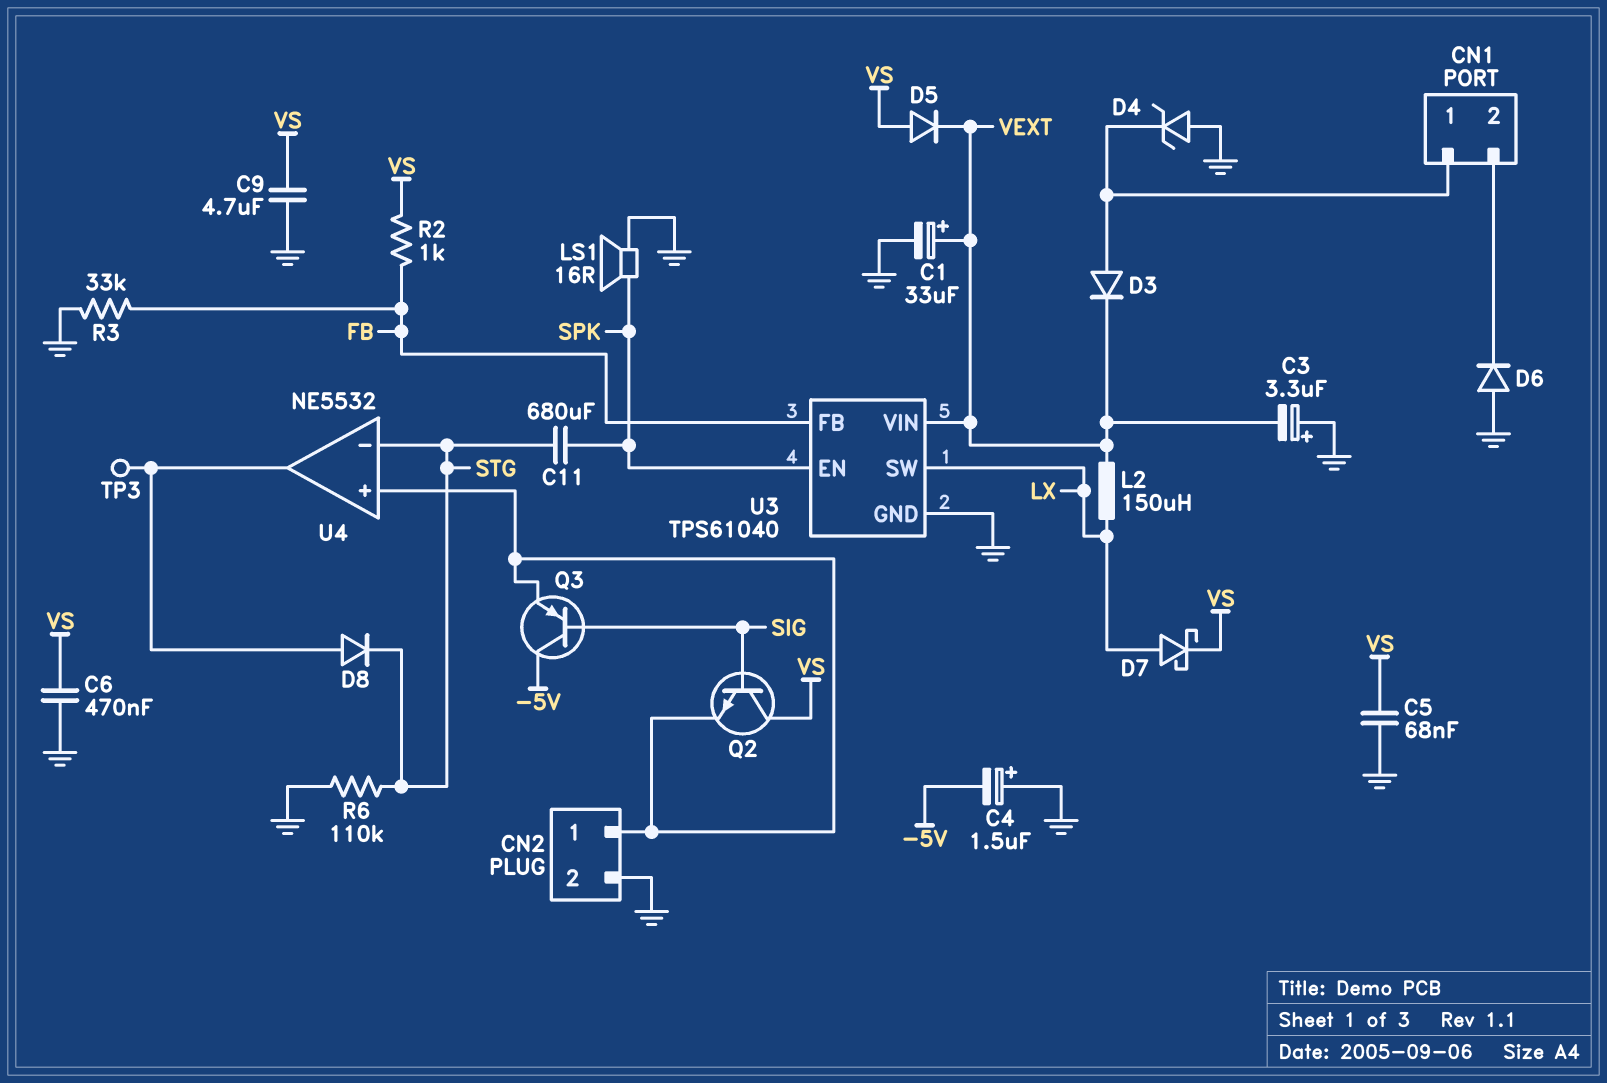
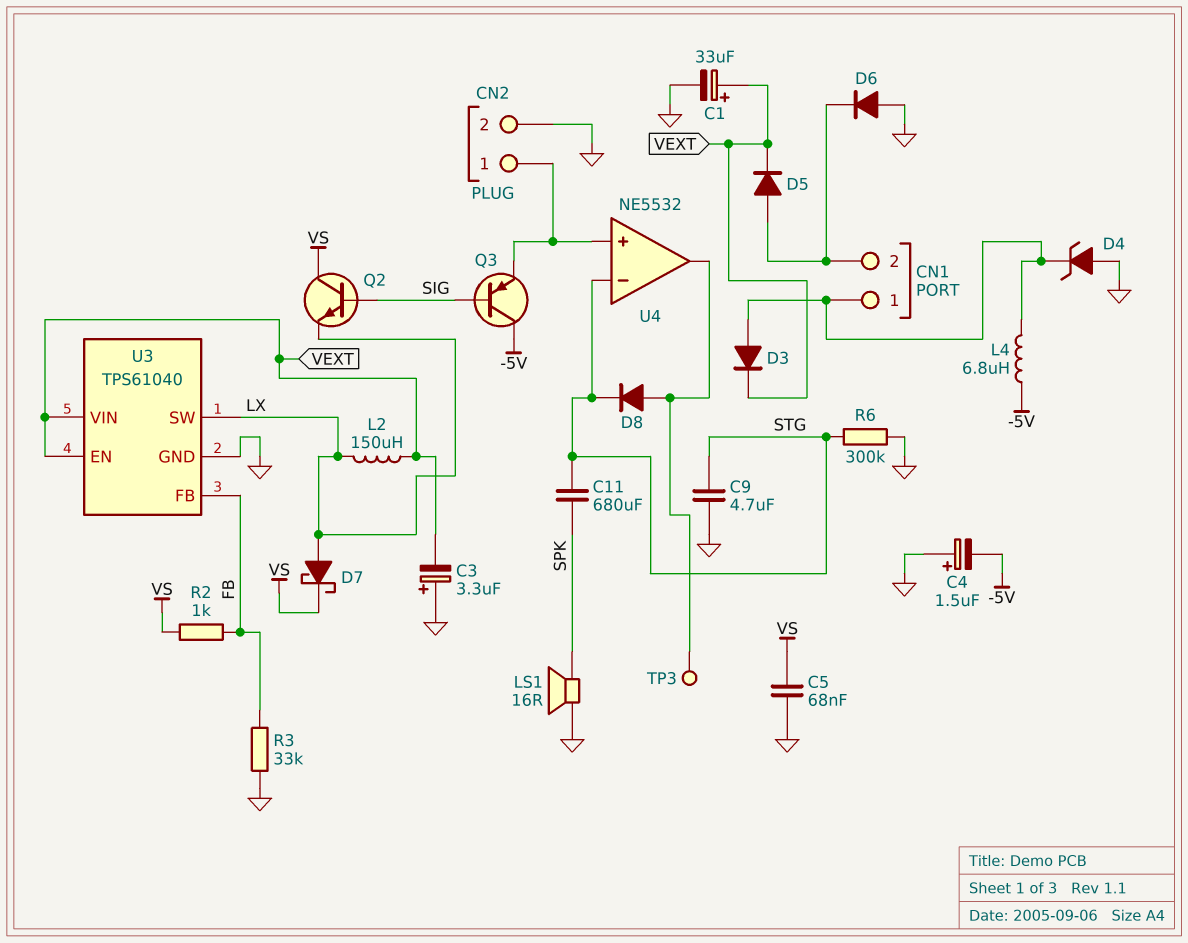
C6: 470nF (GND, VS) -> none
C9: 4.7uF (GND, VS) -> 4.7uF (GND, STG)
D5: diode (A VS, K VEXT) -> diode (A CN1/2, K VEXT)
L4: none -> 6.8uH (-5V, CN1/1)
Q2: NPN (B SIG, C VS, E CN2/1) -> NPN (B SIG, C VS, E LX)
R6: 110k (GND, STG) -> 300k (GND, STG)
U3 pin EN: SPK -> VEXT

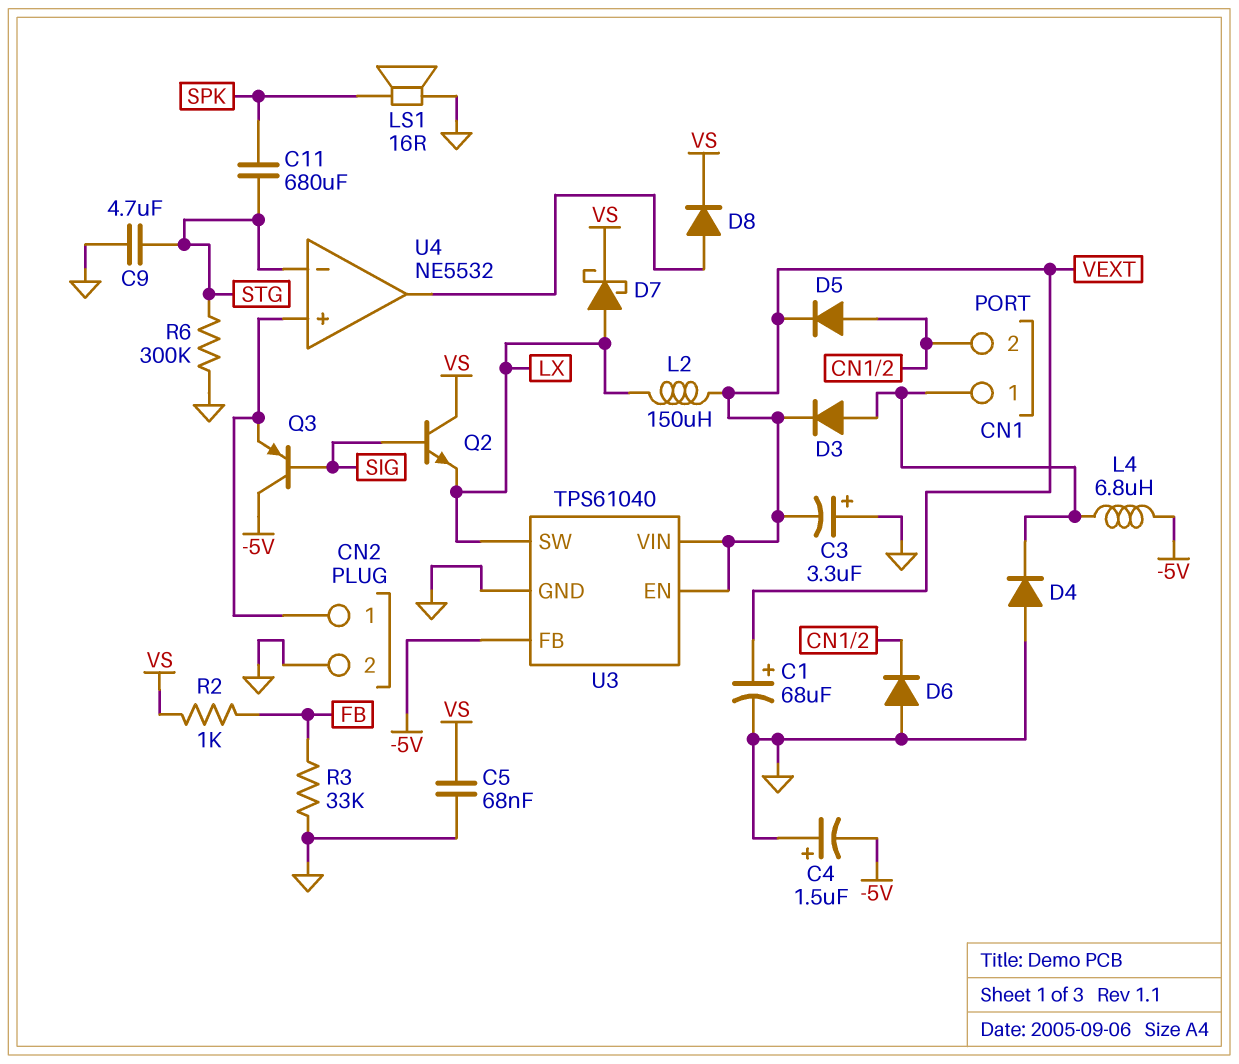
C1: 33uF (plus VEXT, minus GND) -> 68uF (plus VEXT, minus GND)
D4: zener (A GND, K CN1/1) -> diode (A GND, K CN1/1)
D8: diode (A U4/out, K STG) -> diode (A U4/out, K VS)
TP3: test point (U4/out) -> none
U3 pin FB: FB -> -5V

